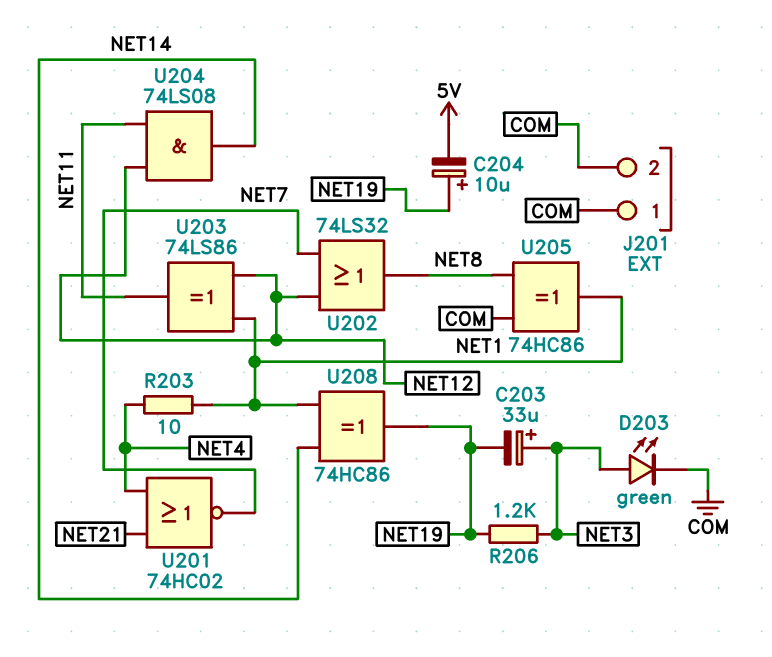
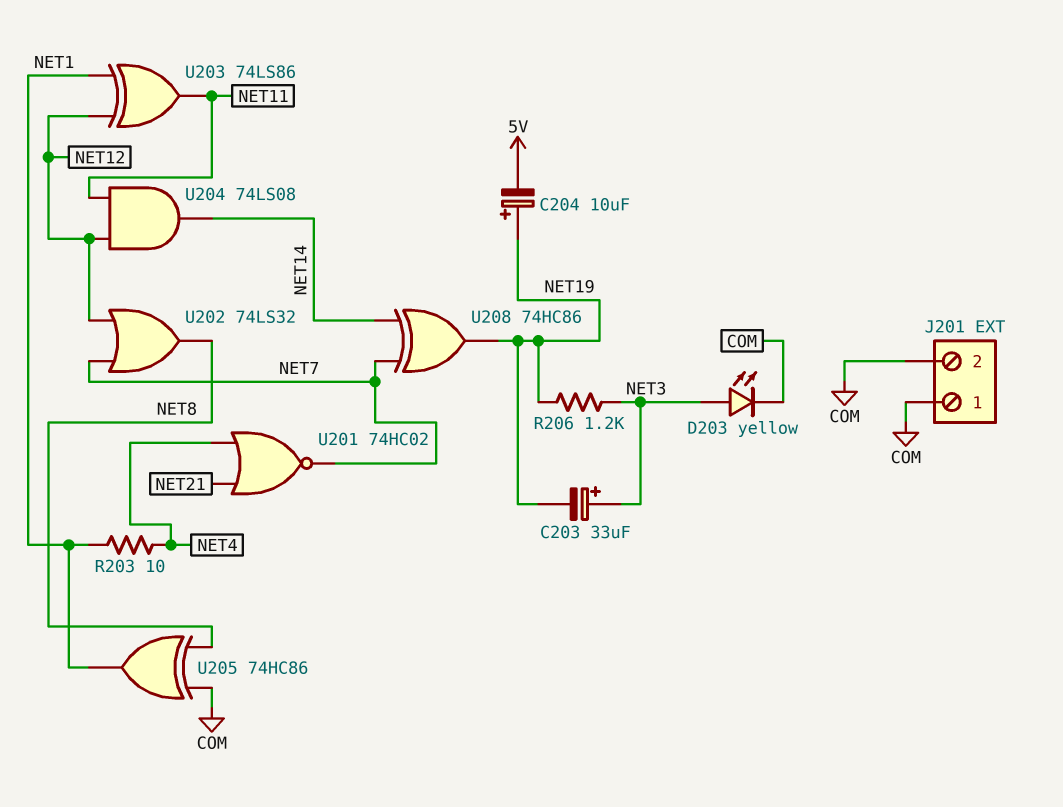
D203: LED green (A NET3, K COM) -> LED yellow (A NET3, K COM)
U208: XOR 74HC86 (in NET1, in NET14, out NET19) -> XOR 74HC86 (in NET7, in NET14, out NET19)

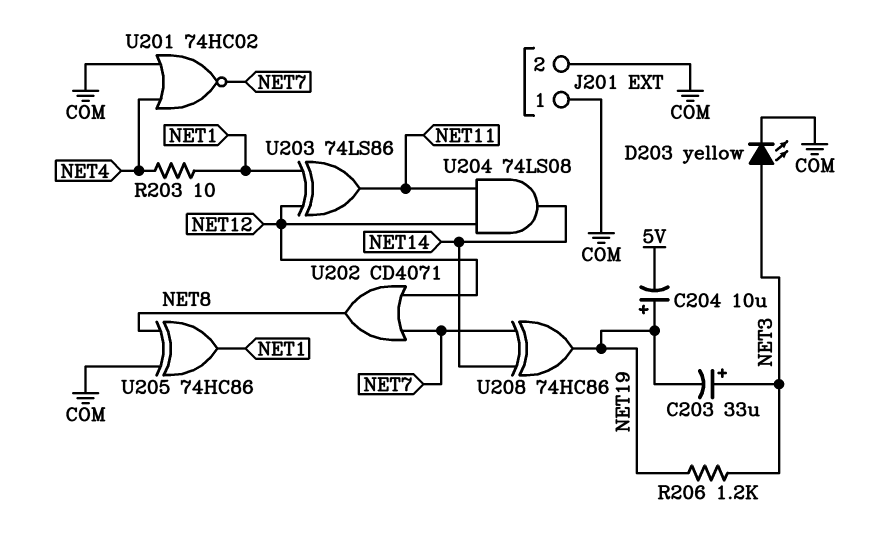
U201: NOR 74HC02 (in NET4, in NET21, out NET7) -> NOR 74HC02 (in COM, in NET4, out NET7)
U202: OR 74LS32 (in NET7, in NET12, out NET8) -> OR CD4071 (in NET7, in NET12, out NET8)

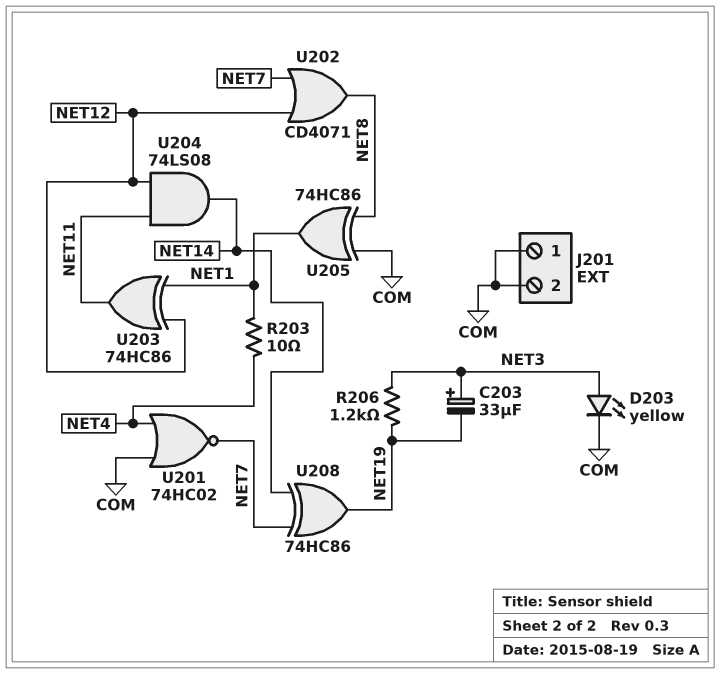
C204: 10uF (plus NET19, minus 5V) -> none
U203: XOR 74LS86 (in NET1, in NET12, out NET11) -> XOR 74HC86 (in NET1, in NET12, out NET11)

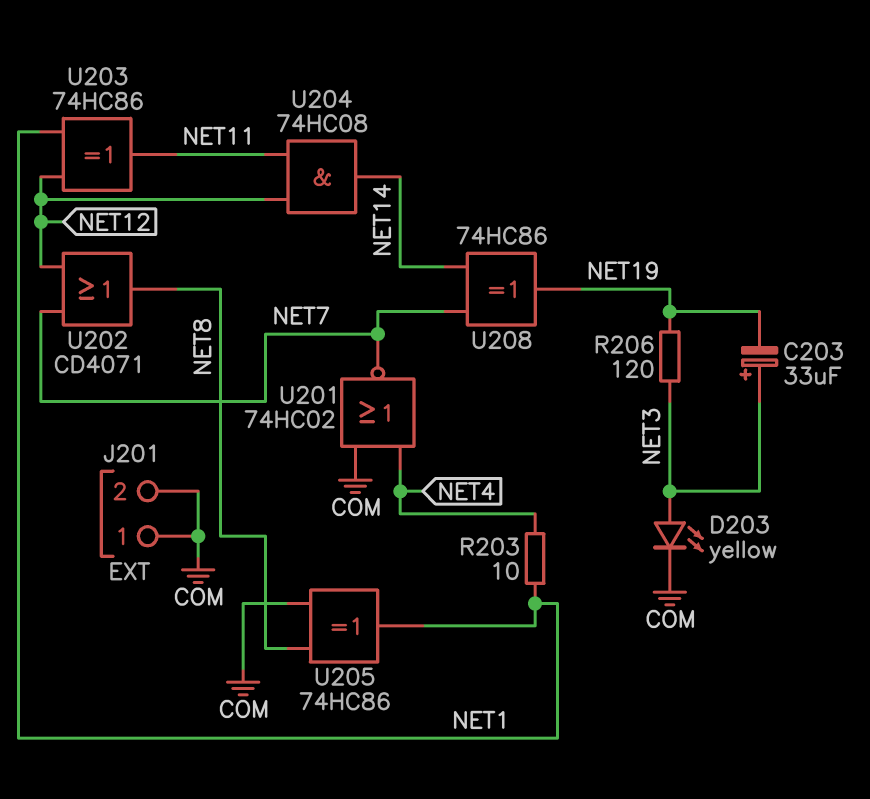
R206: 1.2k (NET3, NET19) -> 120 (NET3, NET19)
U204: AND 74LS08 (in NET11, in NET12, out NET14) -> AND 74HC08 (in NET11, in NET12, out NET14)

